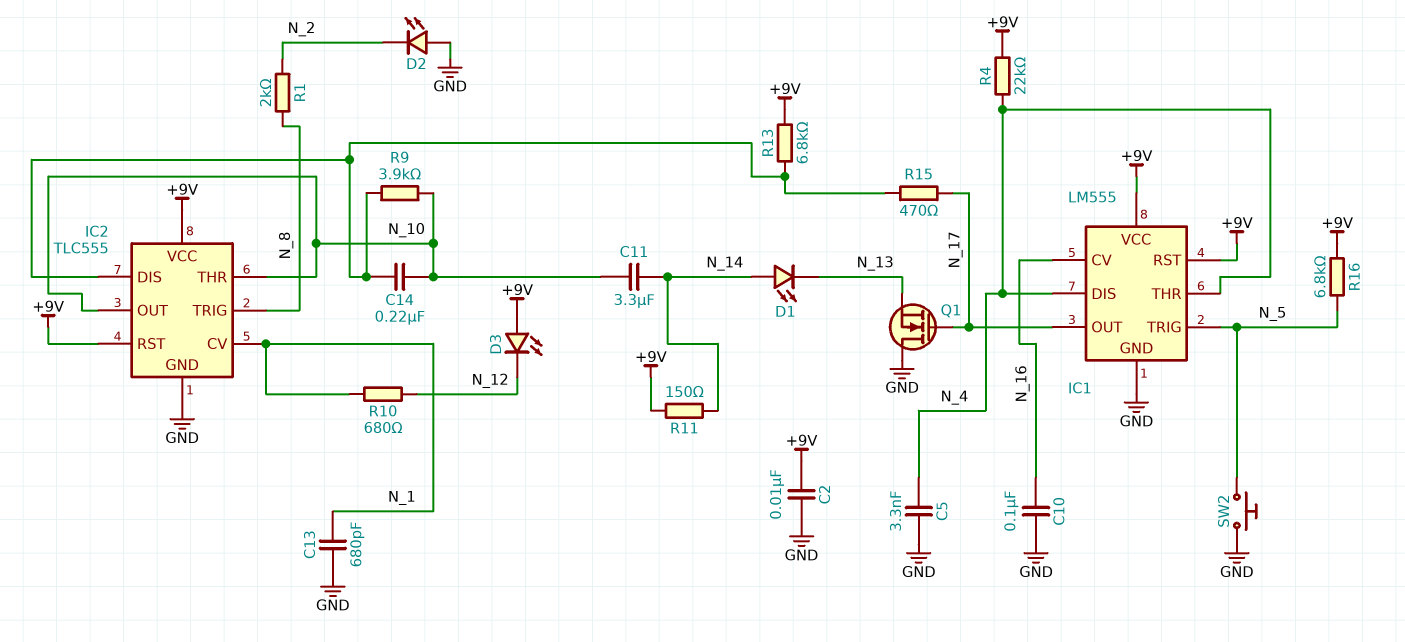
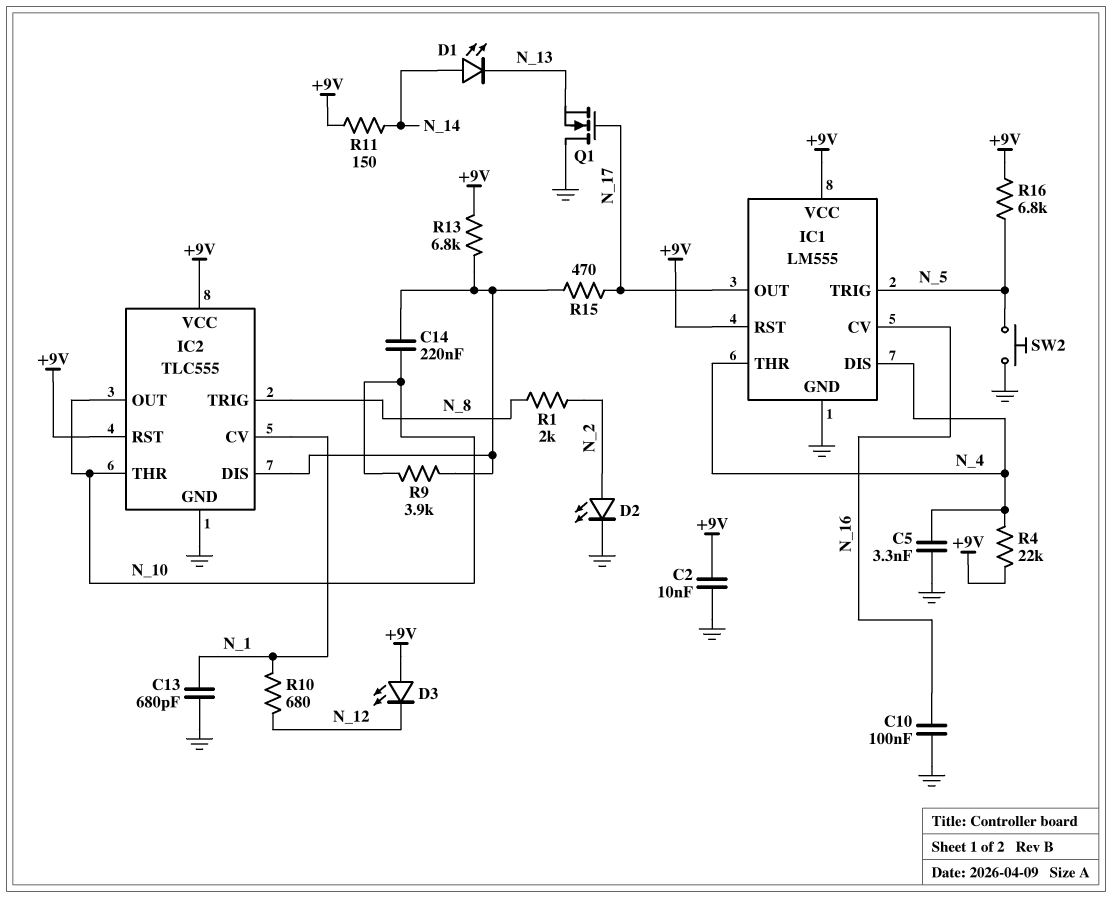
C11: 3.3uF (N_10, N_14) -> none
D2: LED (A GND, K N_2) -> LED (A N_2, K GND)

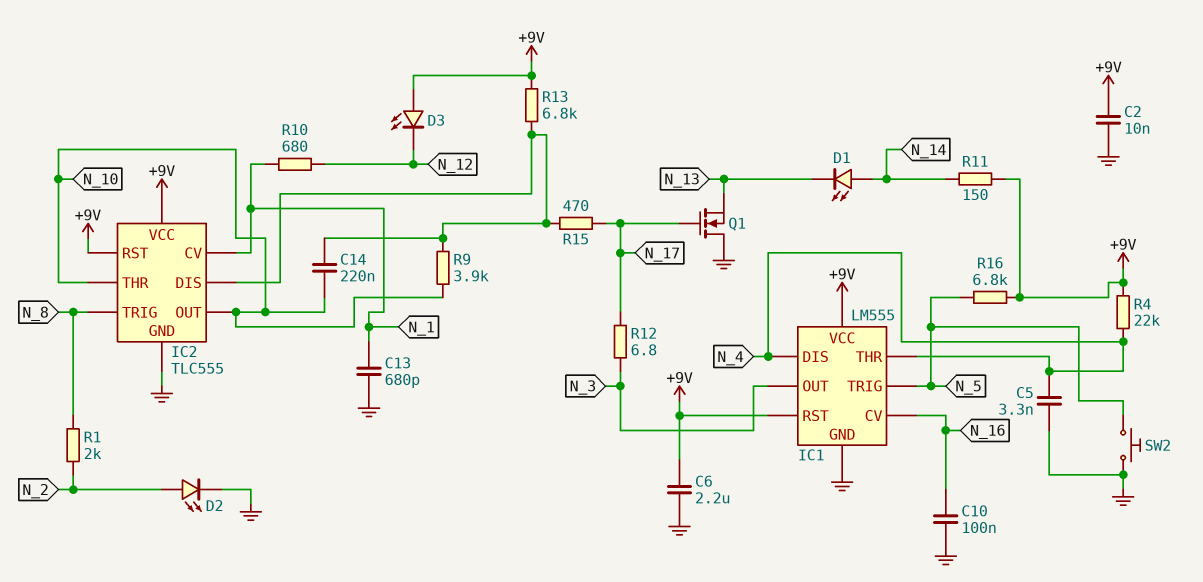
C6: none -> 2.2uF (+9V, GND)
IC1 pin OUT: N_17 -> N_3
R12: none -> 6.8 (N_3, N_17)

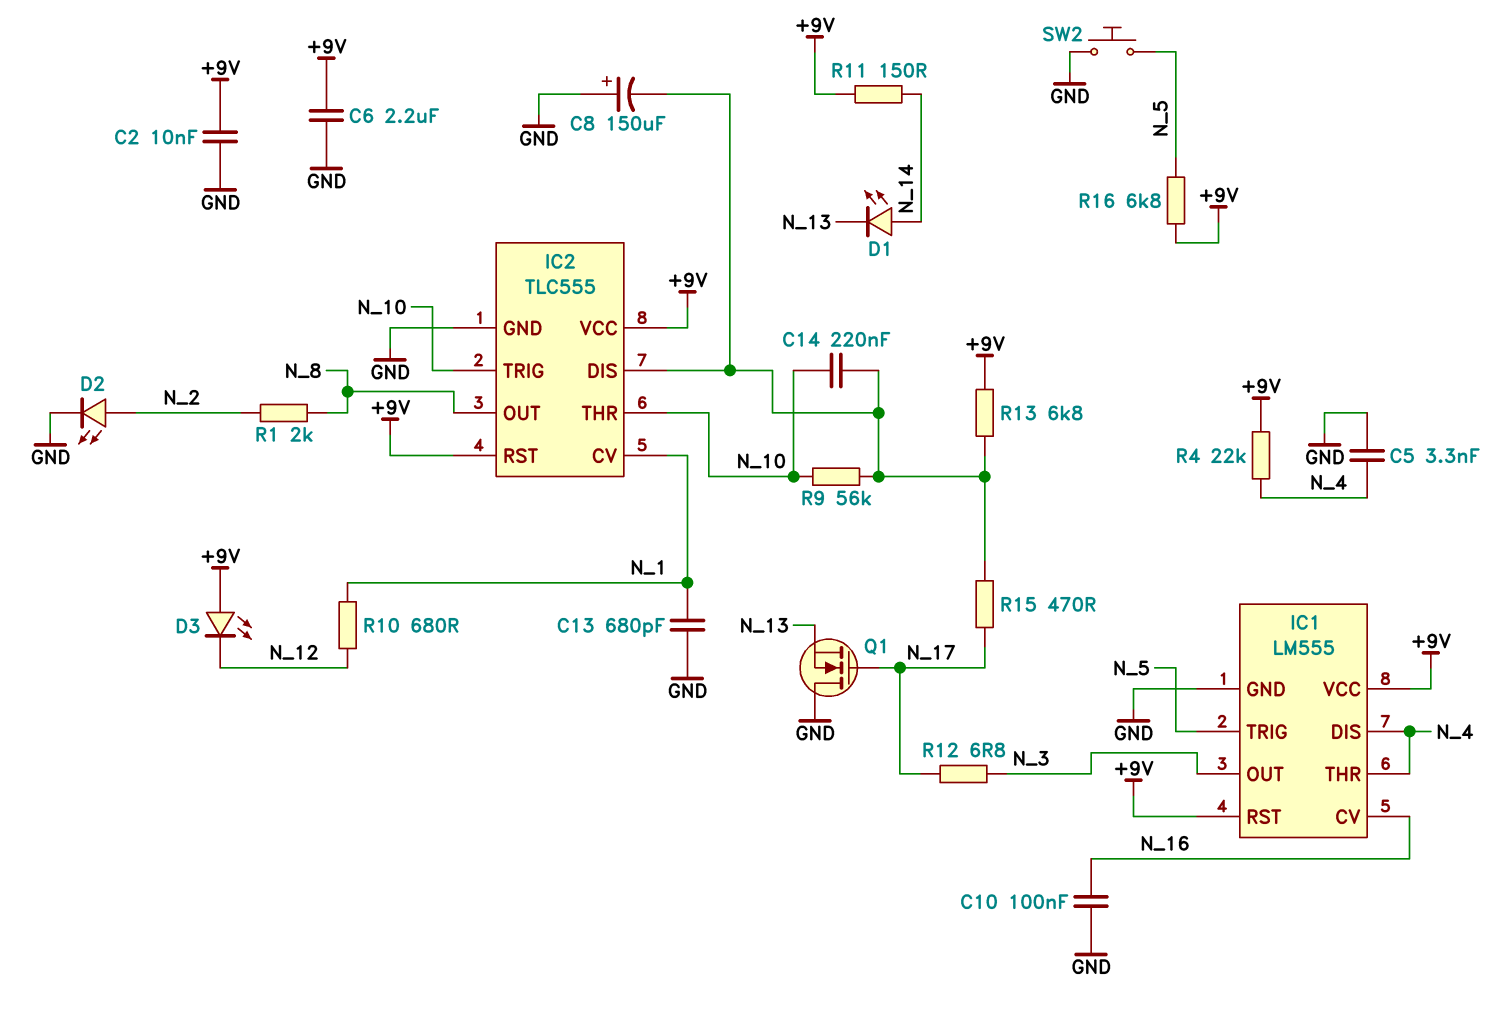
C8: none -> 150uF (plus GND, minus IC2/DIS)
IC2 pin OUT: N_10 -> N_8
IC2 pin TRIG: N_8 -> N_10
R9: 3.9k (IC2/DIS, N_10) -> 56k (IC2/DIS, N_10)

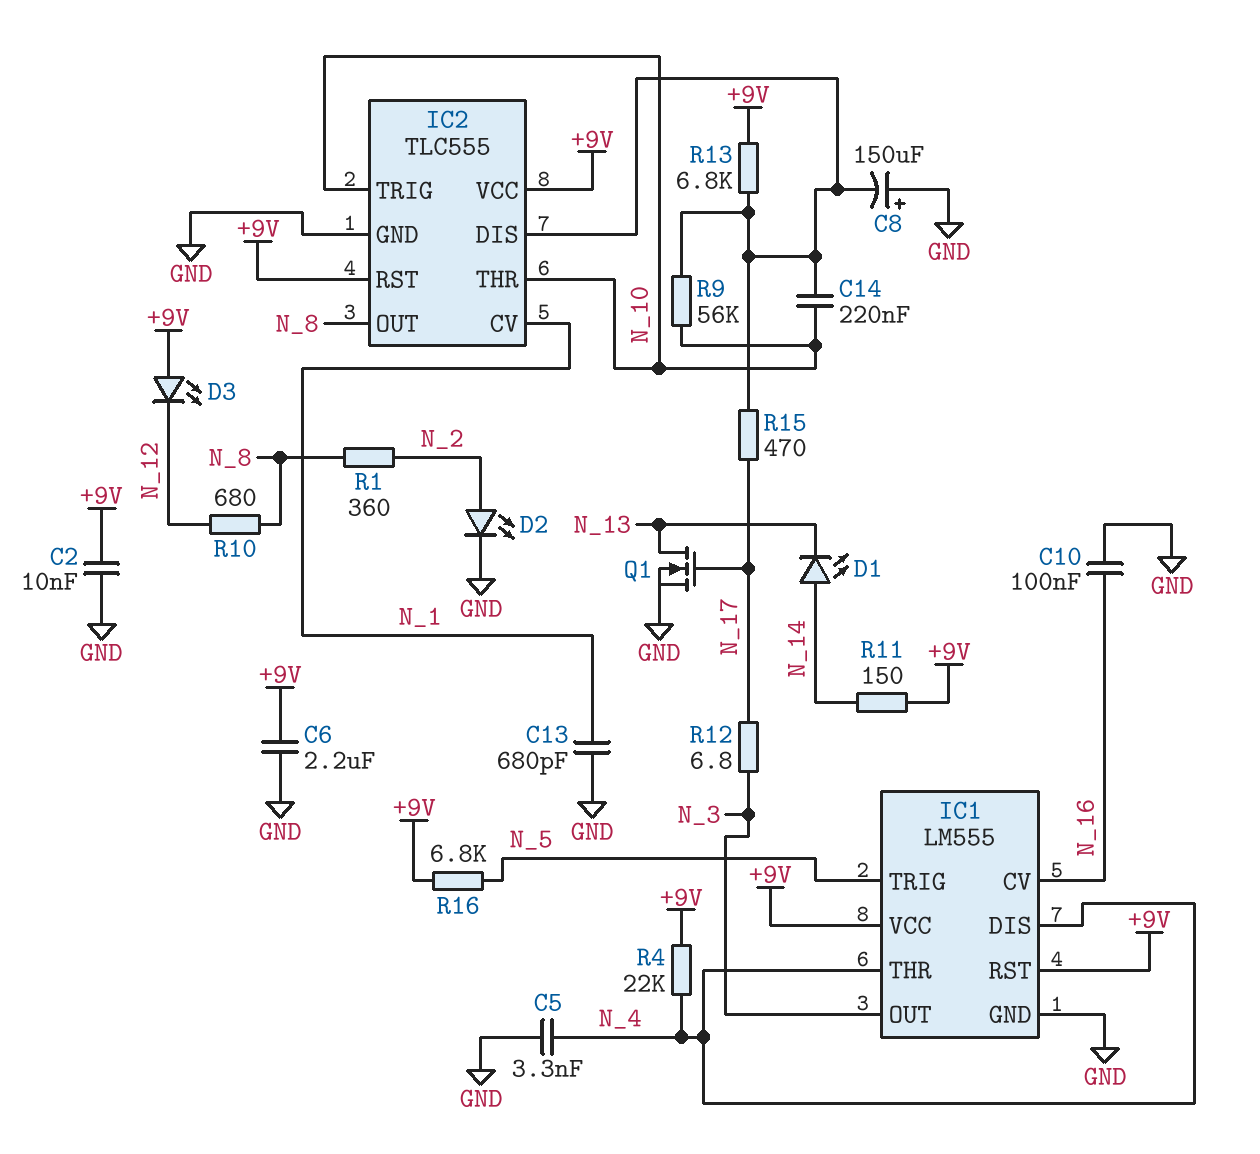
Q1: NMOS (G N_17, D GND, S N_13) -> NMOS (G N_17, D N_13, S GND)
R1: 2k (N_2, N_8) -> 360 (N_2, N_8)
R10: 680 (N_1, N_12) -> 680 (N_8, N_12)
SW2: button (GND, N_5) -> none

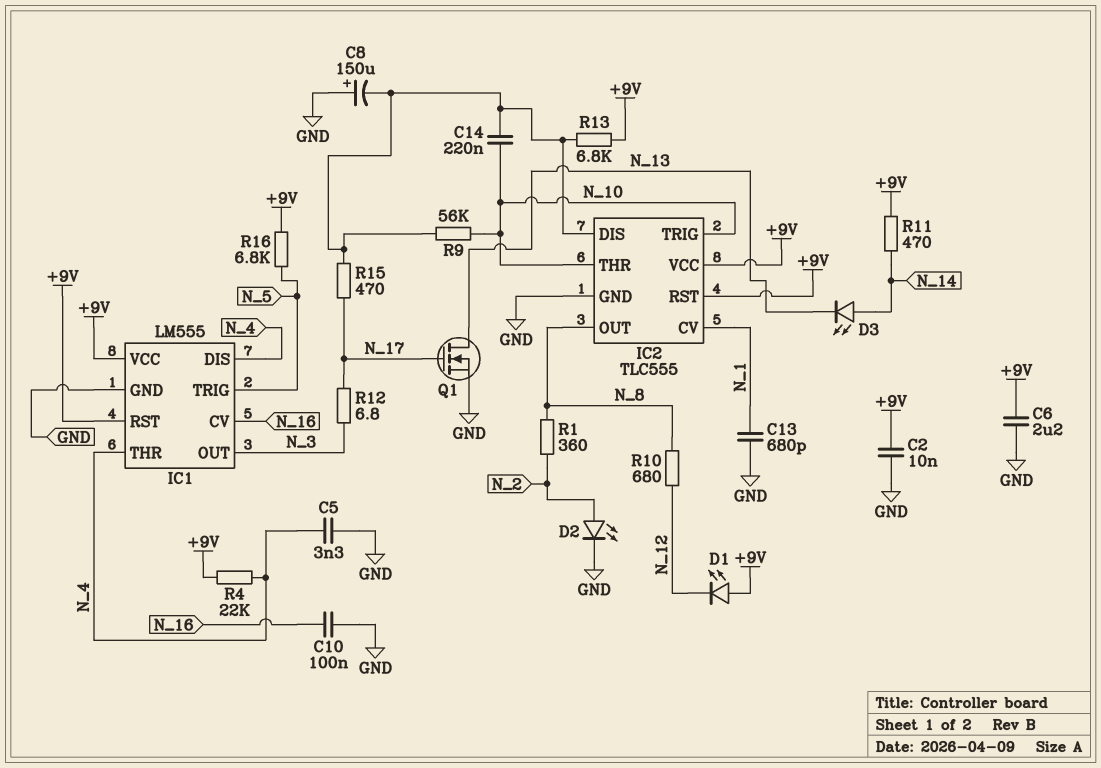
D1: LED (A N_14, K N_13) -> LED (A +9V, K N_12)
D3: LED (A +9V, K N_12) -> LED (A N_14, K N_13)
R11: 150 (+9V, N_14) -> 470 (+9V, N_14)

